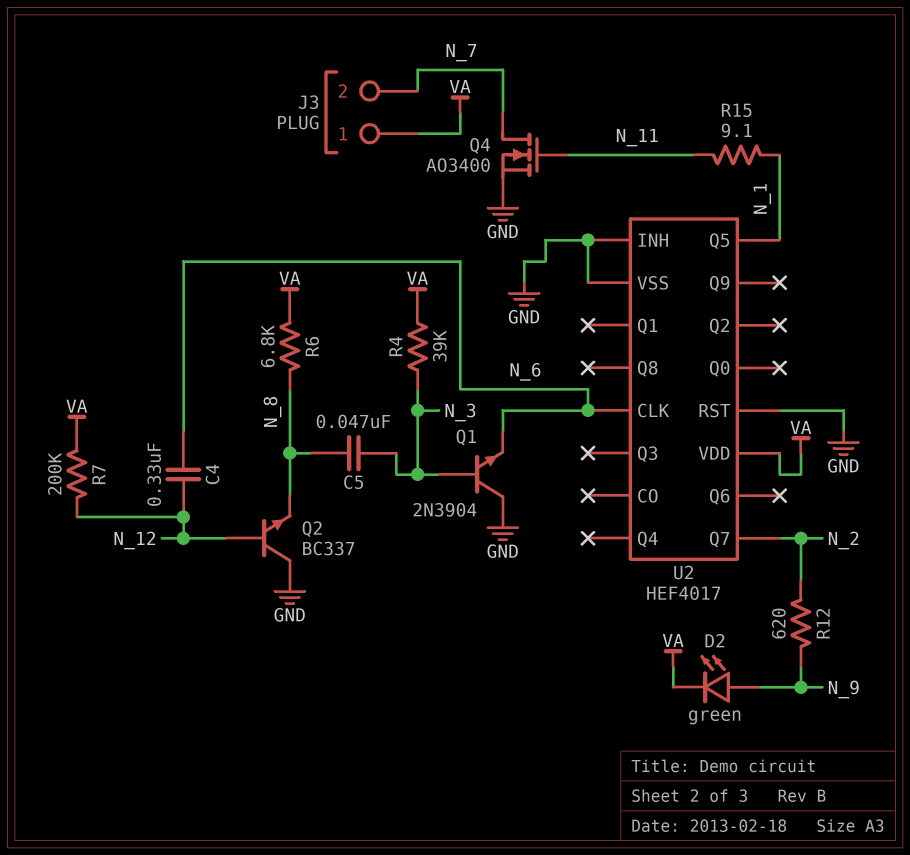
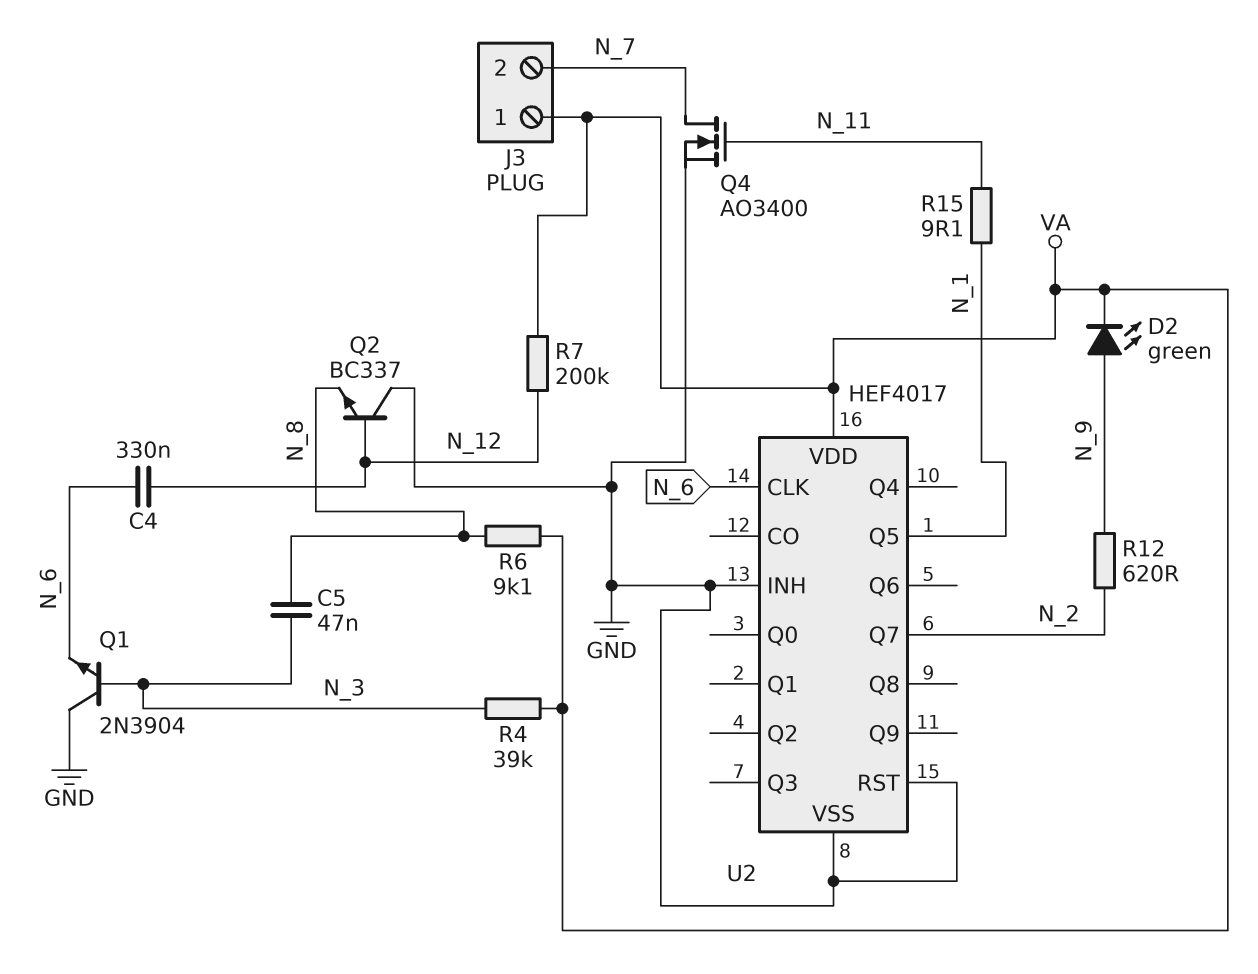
R6: 6.8k (N_8, VA) -> 9.1k (N_8, VA)

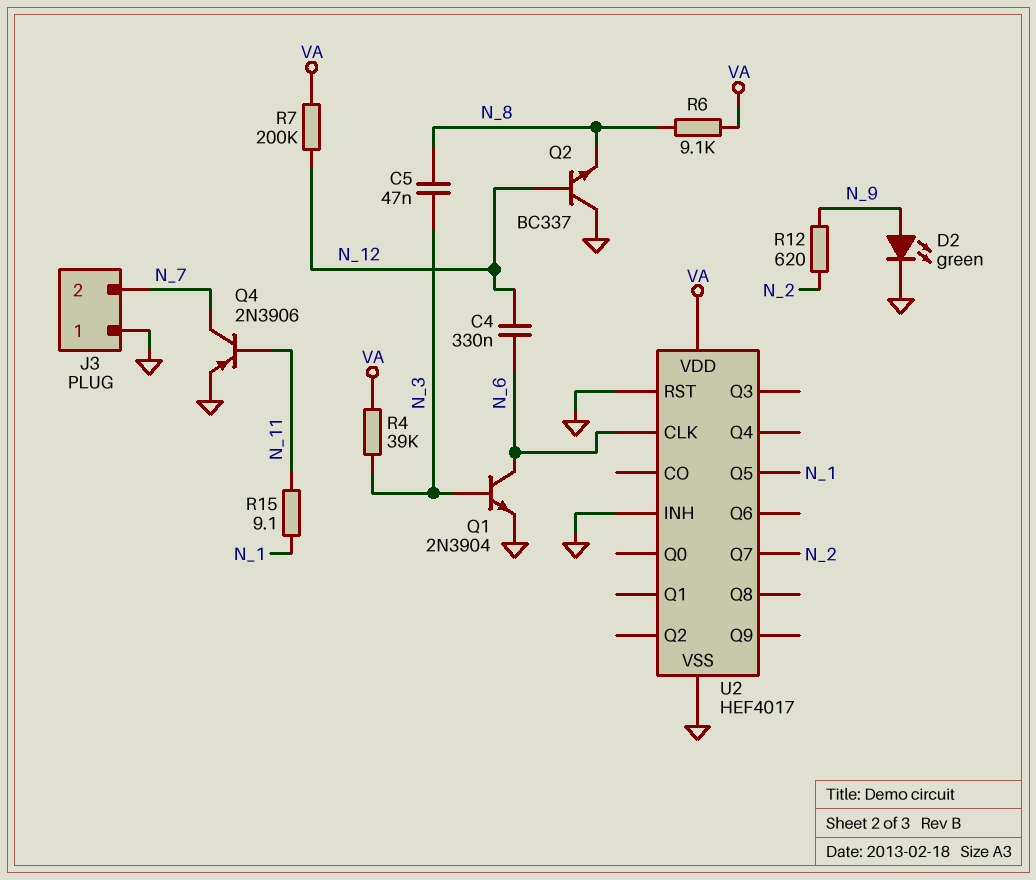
D2: LED green (A N_9, K VA) -> LED green (A N_9, K GND)
J3 pin 1: VA -> GND
Q1: NPN 2N3904 (B N_3, C GND, E N_6) -> NPN 2N3904 (B N_3, C N_6, E GND)
Q4: NMOS AO3400 (G N_11, D N_7, S GND) -> PNP 2N3906 (B N_11, C N_7, E GND)

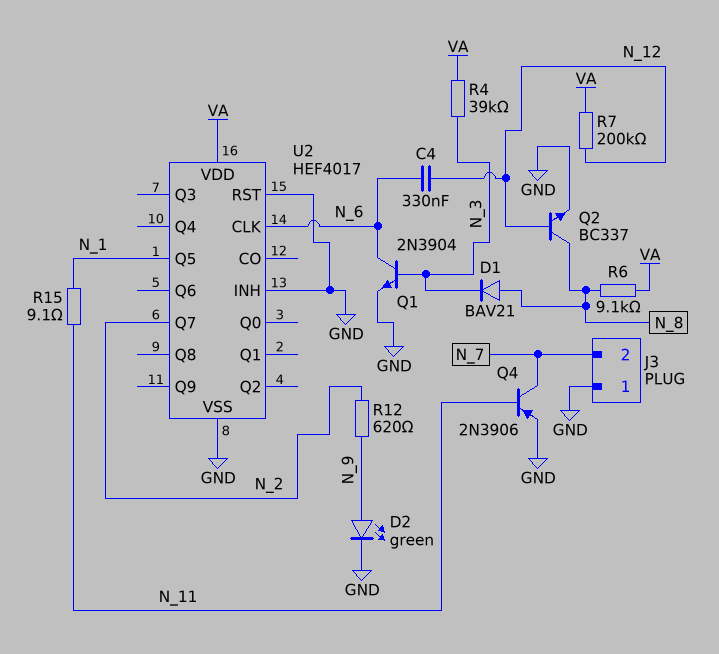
C5: 47nF (N_3, N_8) -> none
D1: none -> diode BAV21 (A N_8, K N_3)
Q2: NPN BC337 (B N_12, C GND, E N_8) -> NPN BC337 (B N_12, C N_8, E GND)

